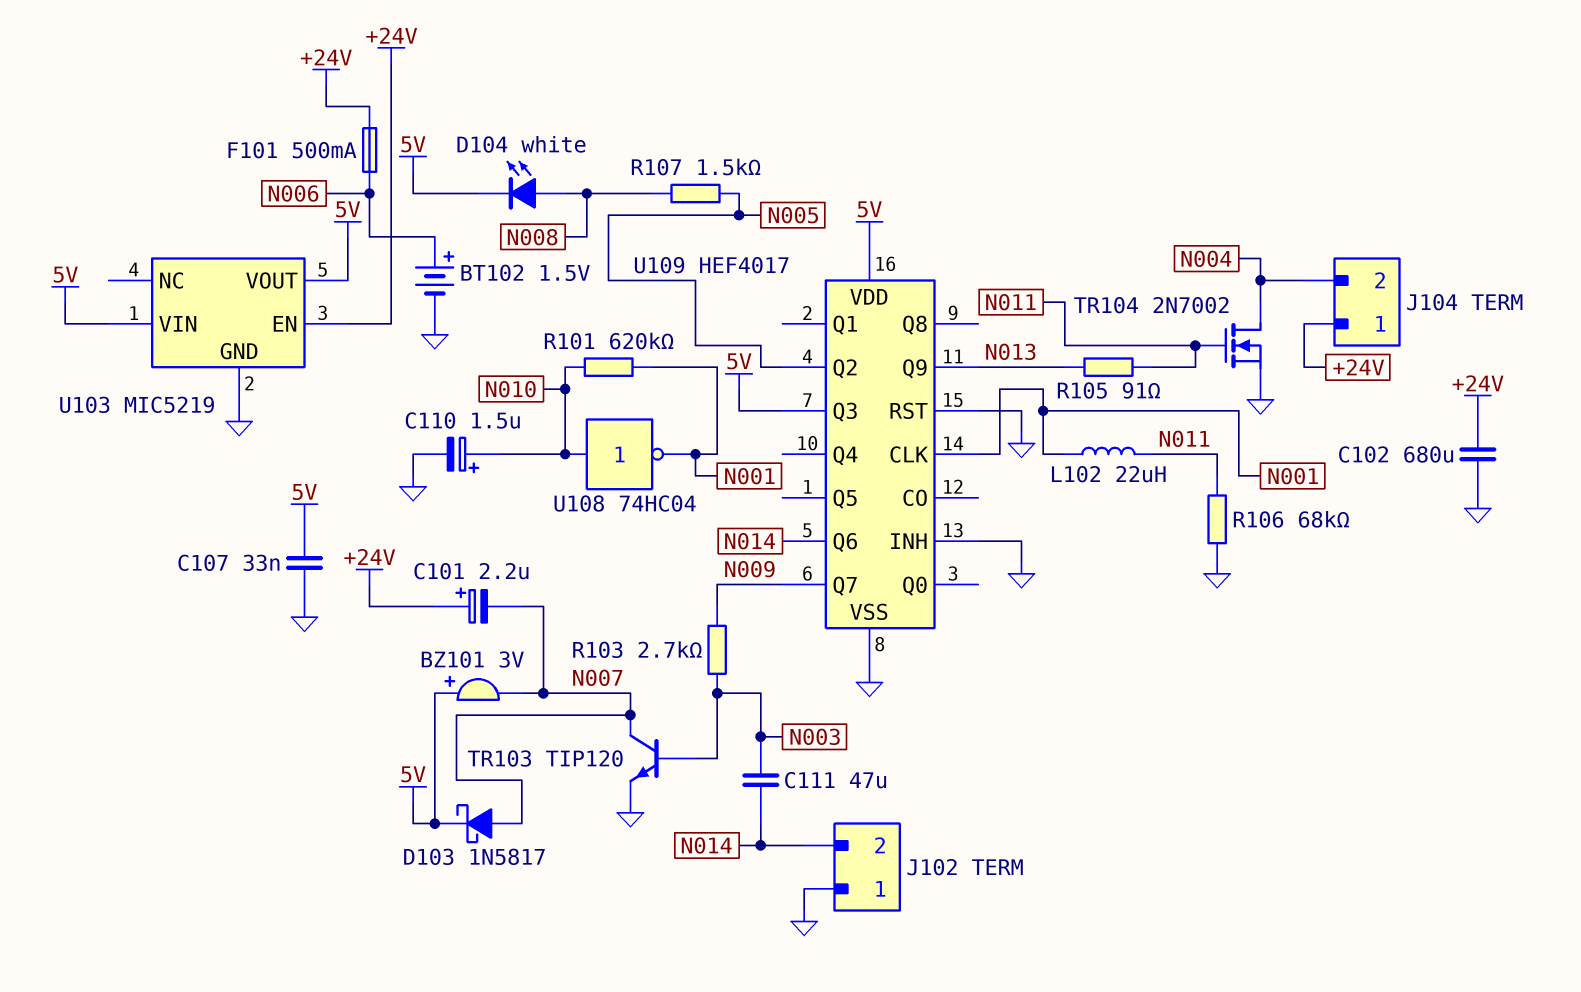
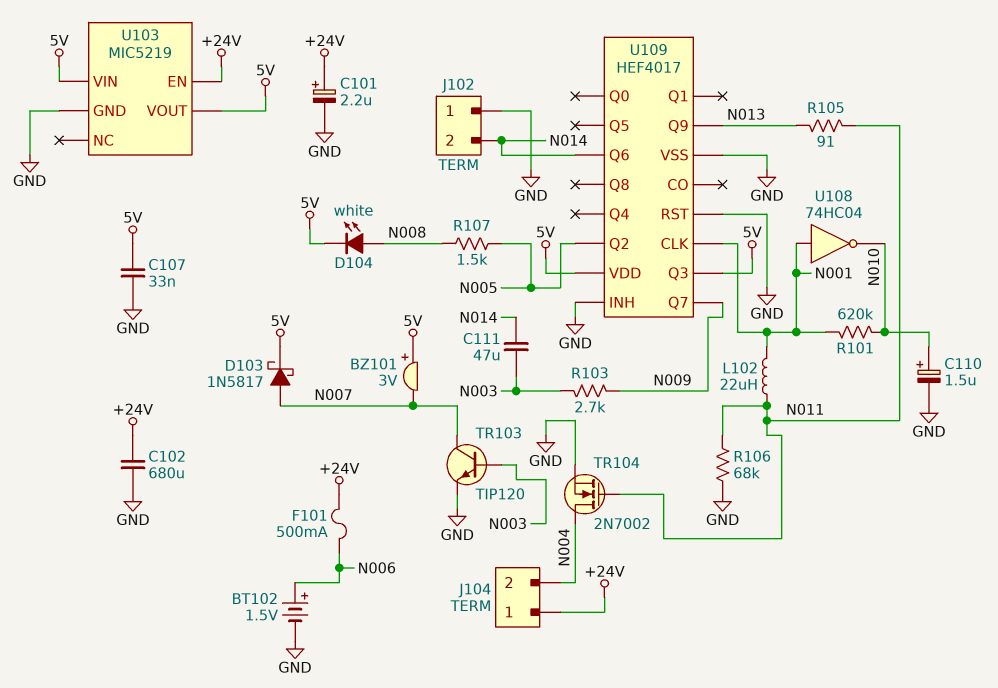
C101: 2.2uF (plus +24V, minus N007) -> 2.2uF (plus +24V, minus GND)
U108: NOT 74HC04 (in N010, out N001) -> NOT 74HC04 (in N001, out N010)

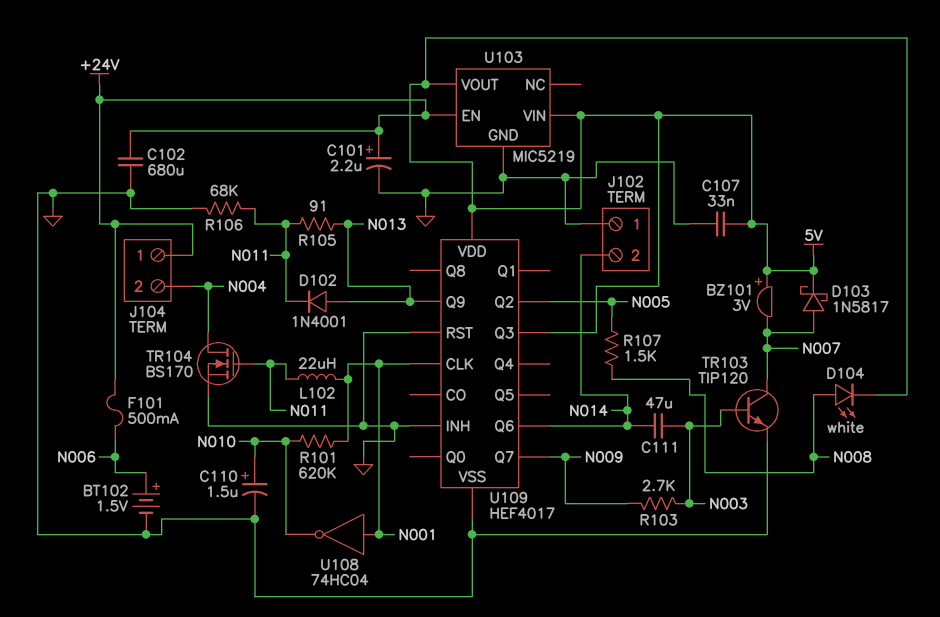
D102: none -> diode 1N4001 (A N013, K N011)
TR104: NMOS 2N7002 (G N011, D N004, S GND) -> NMOS BS170 (G N011, D N004, S GND)

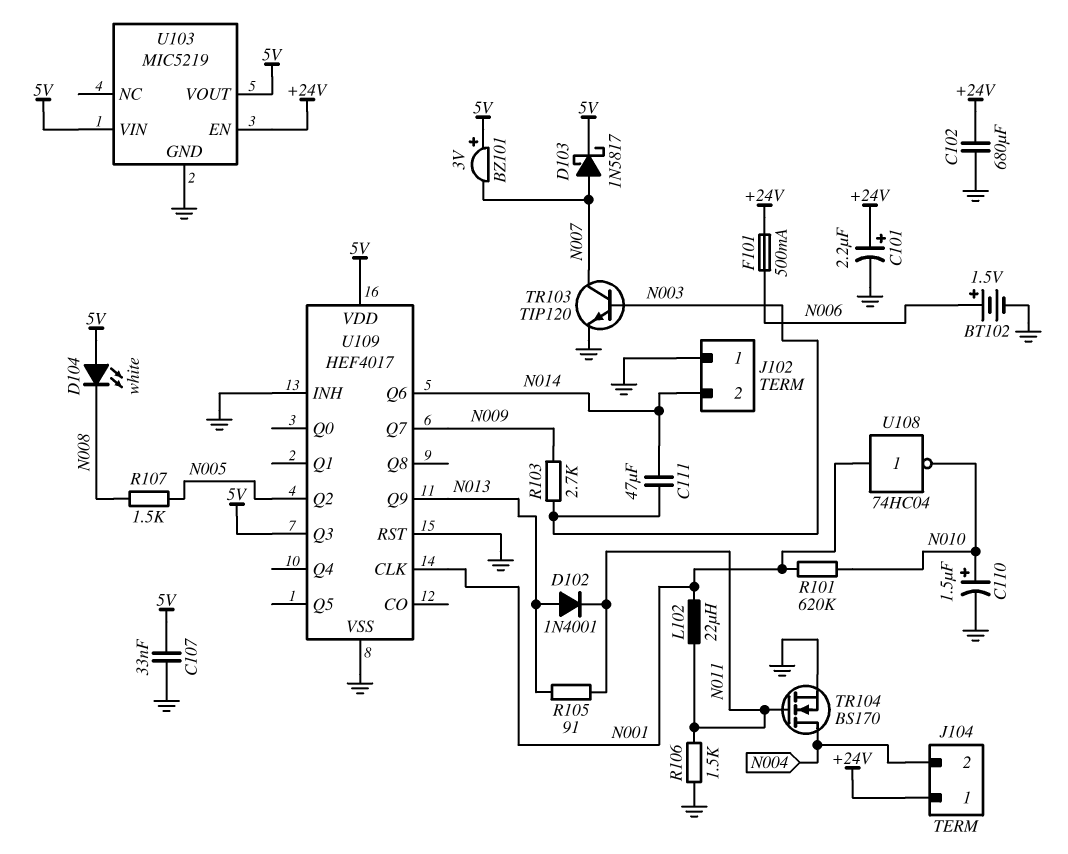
D104: LED white (A N008, K 5V) -> LED white (A 5V, K N008)
R106: 68k (GND, N011) -> 1.5k (GND, N011)

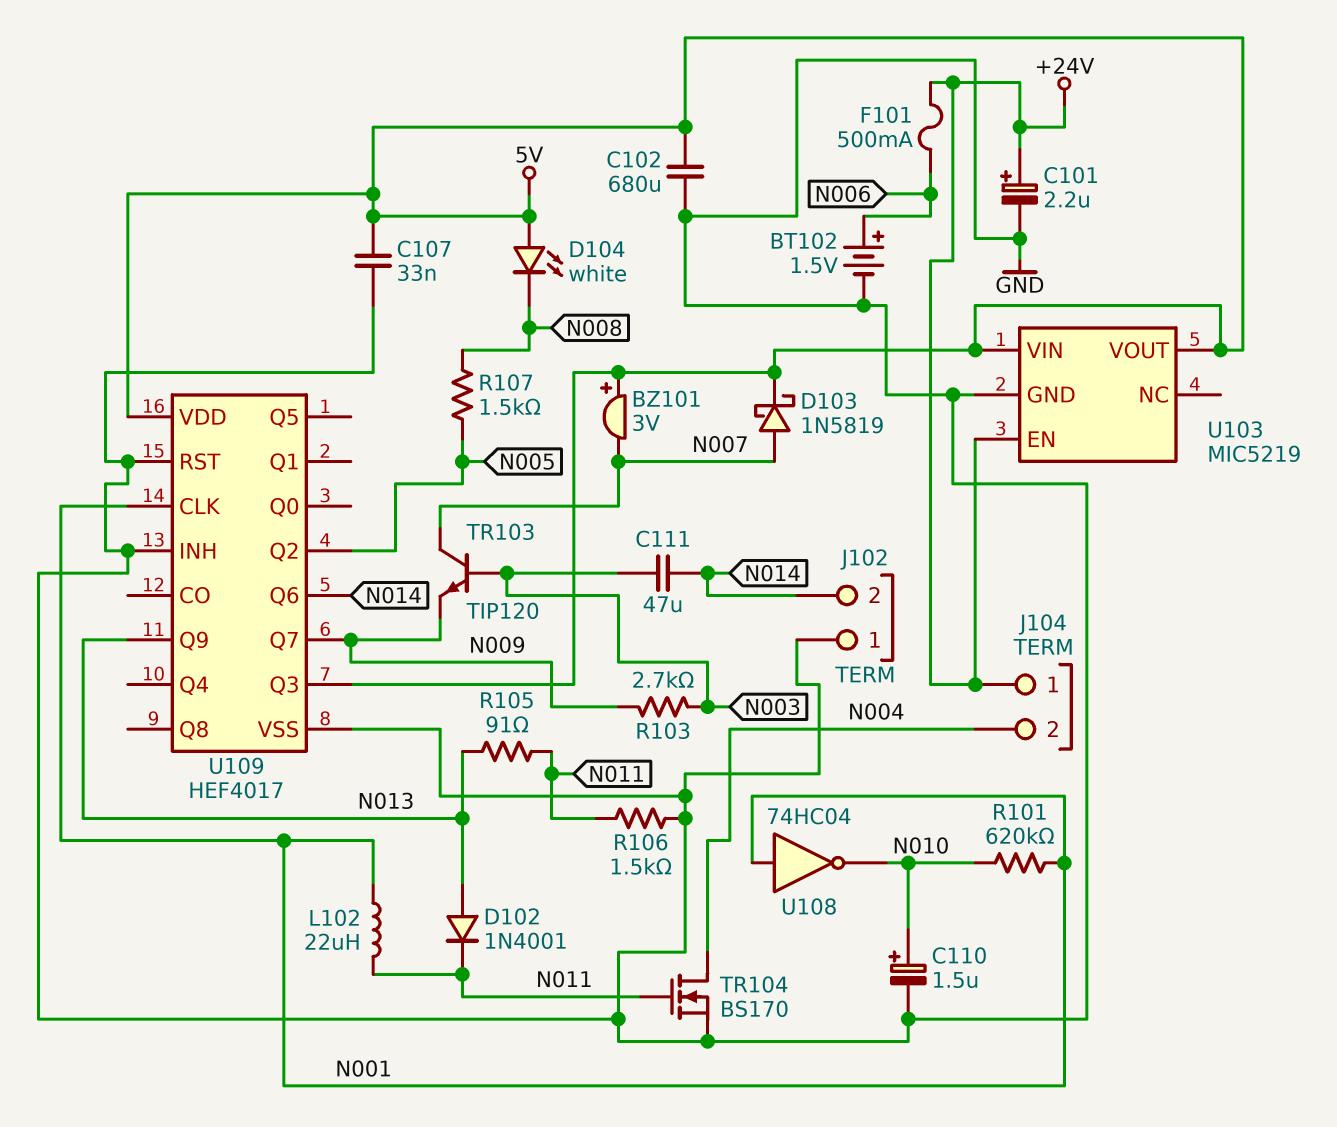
C102: 680uF (+24V, GND) -> 680uF (5V, GND)
D103: schottky 1N5817 (A N007, K 5V) -> schottky 1N5819 (A N007, K 5V)
TR103: NPN TIP120 (B N003, C N007, E GND) -> NPN TIP120 (B N003, C N007, E N009)

